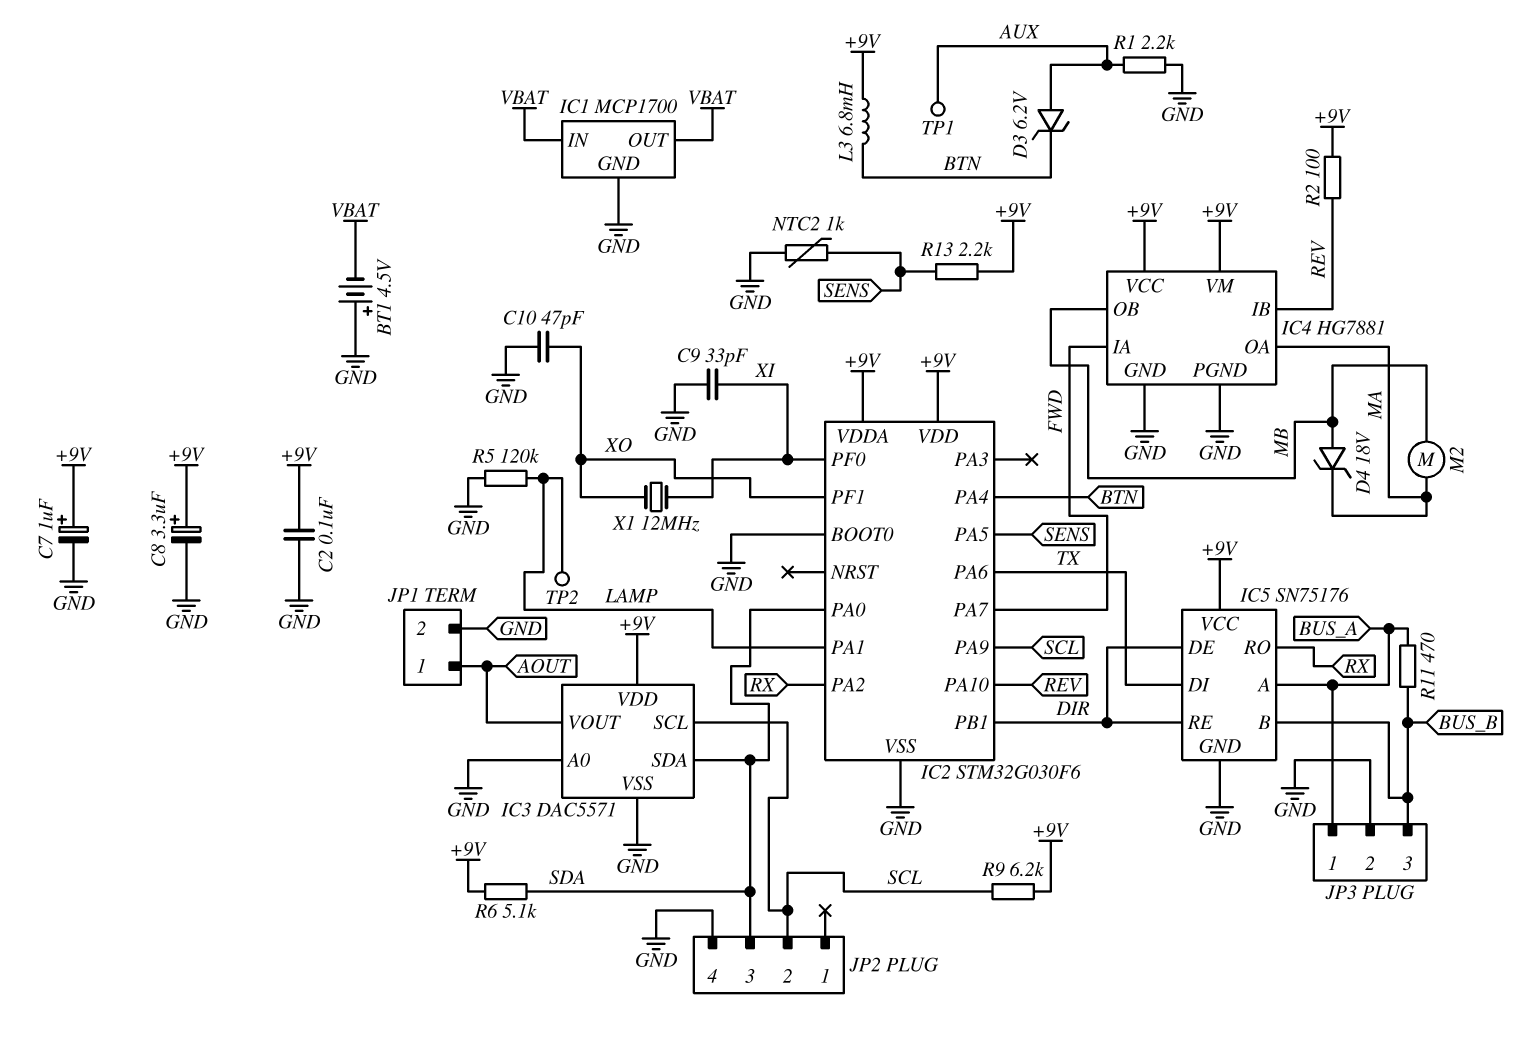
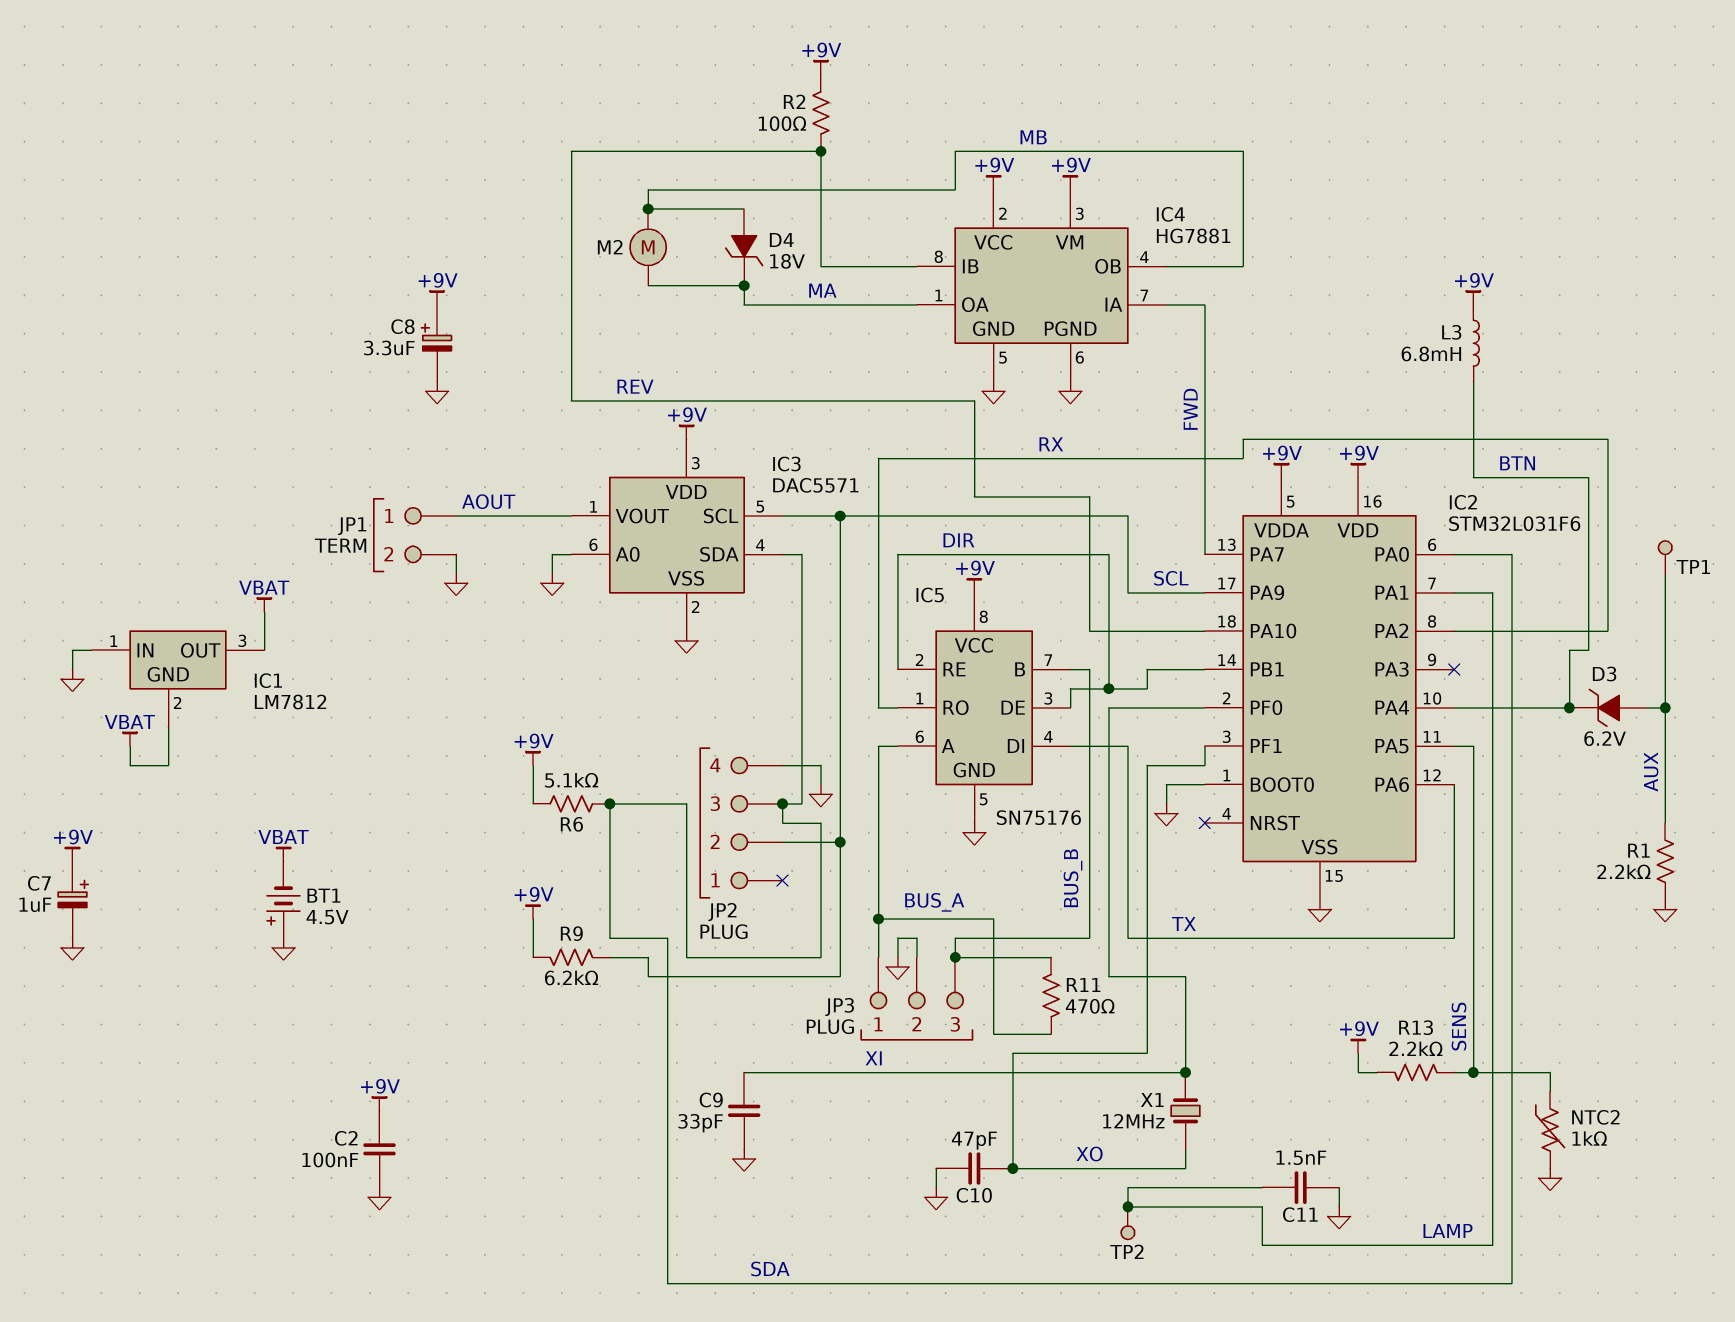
C11: none -> 1.5nF (GND, LAMP)
IC1: MCP1700 -> LM7812
IC1 pin GND: GND -> VBAT
IC1 pin IN: VBAT -> GND
IC2: STM32G030F6 -> STM32L031F6
R5: 120k (GND, LAMP) -> none

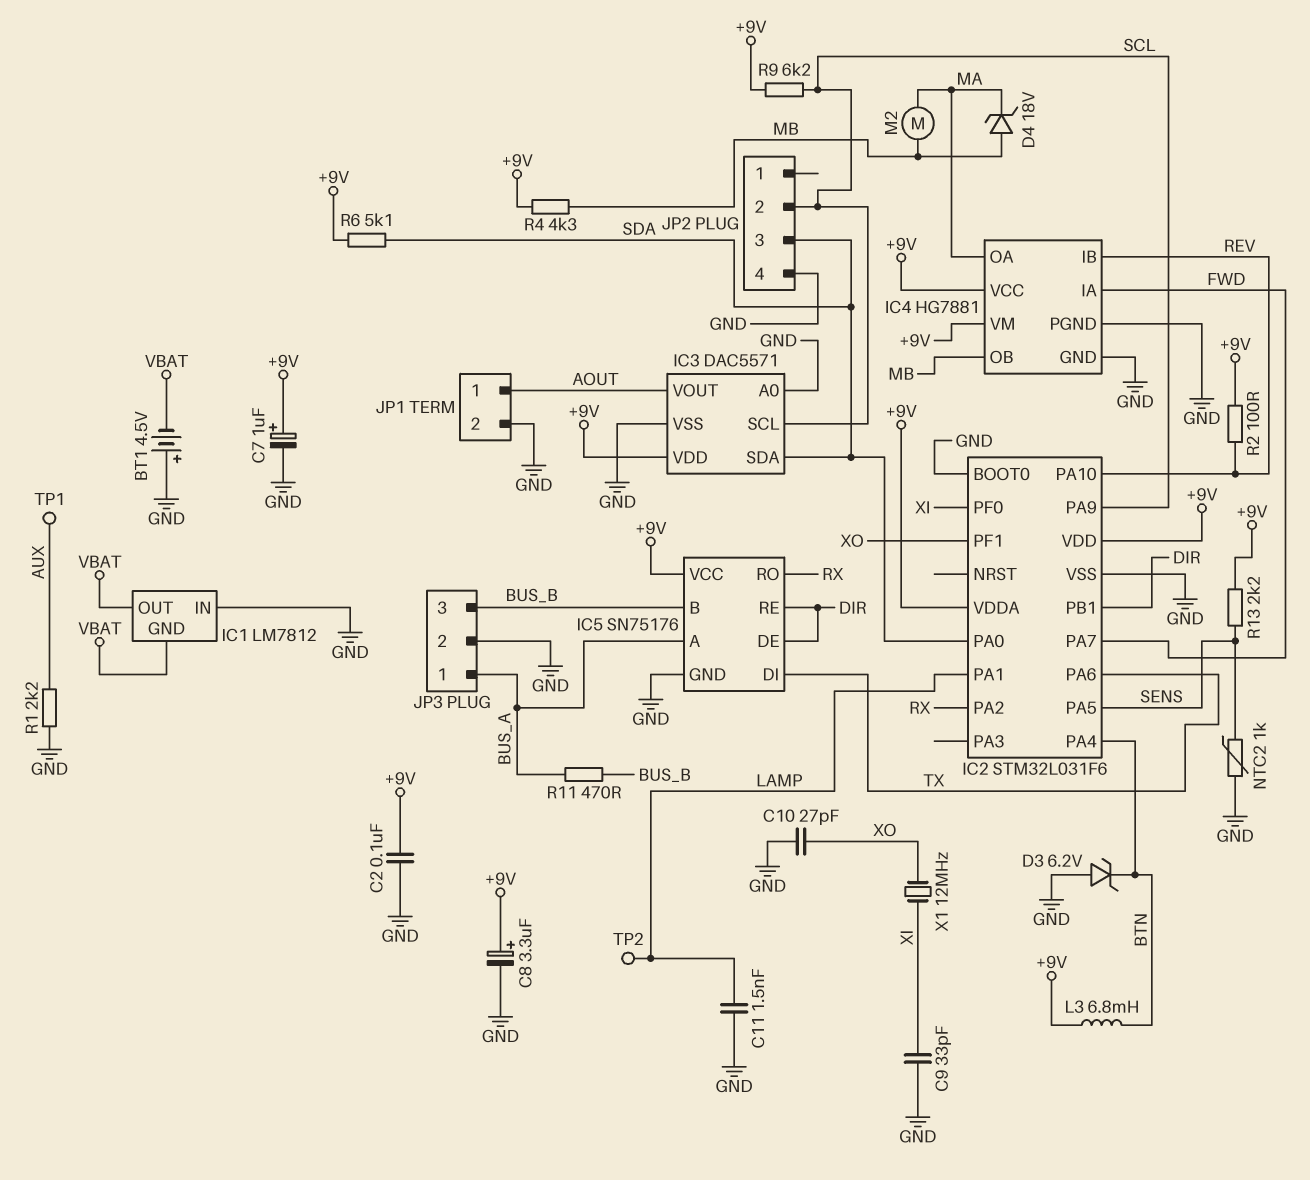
C10: 47pF (GND, XO) -> 27pF (GND, XO)
D3: zener 6.2V (A AUX, K BTN) -> zener 6.2V (A GND, K BTN)
R4: none -> 4.3k (+9V, MB)

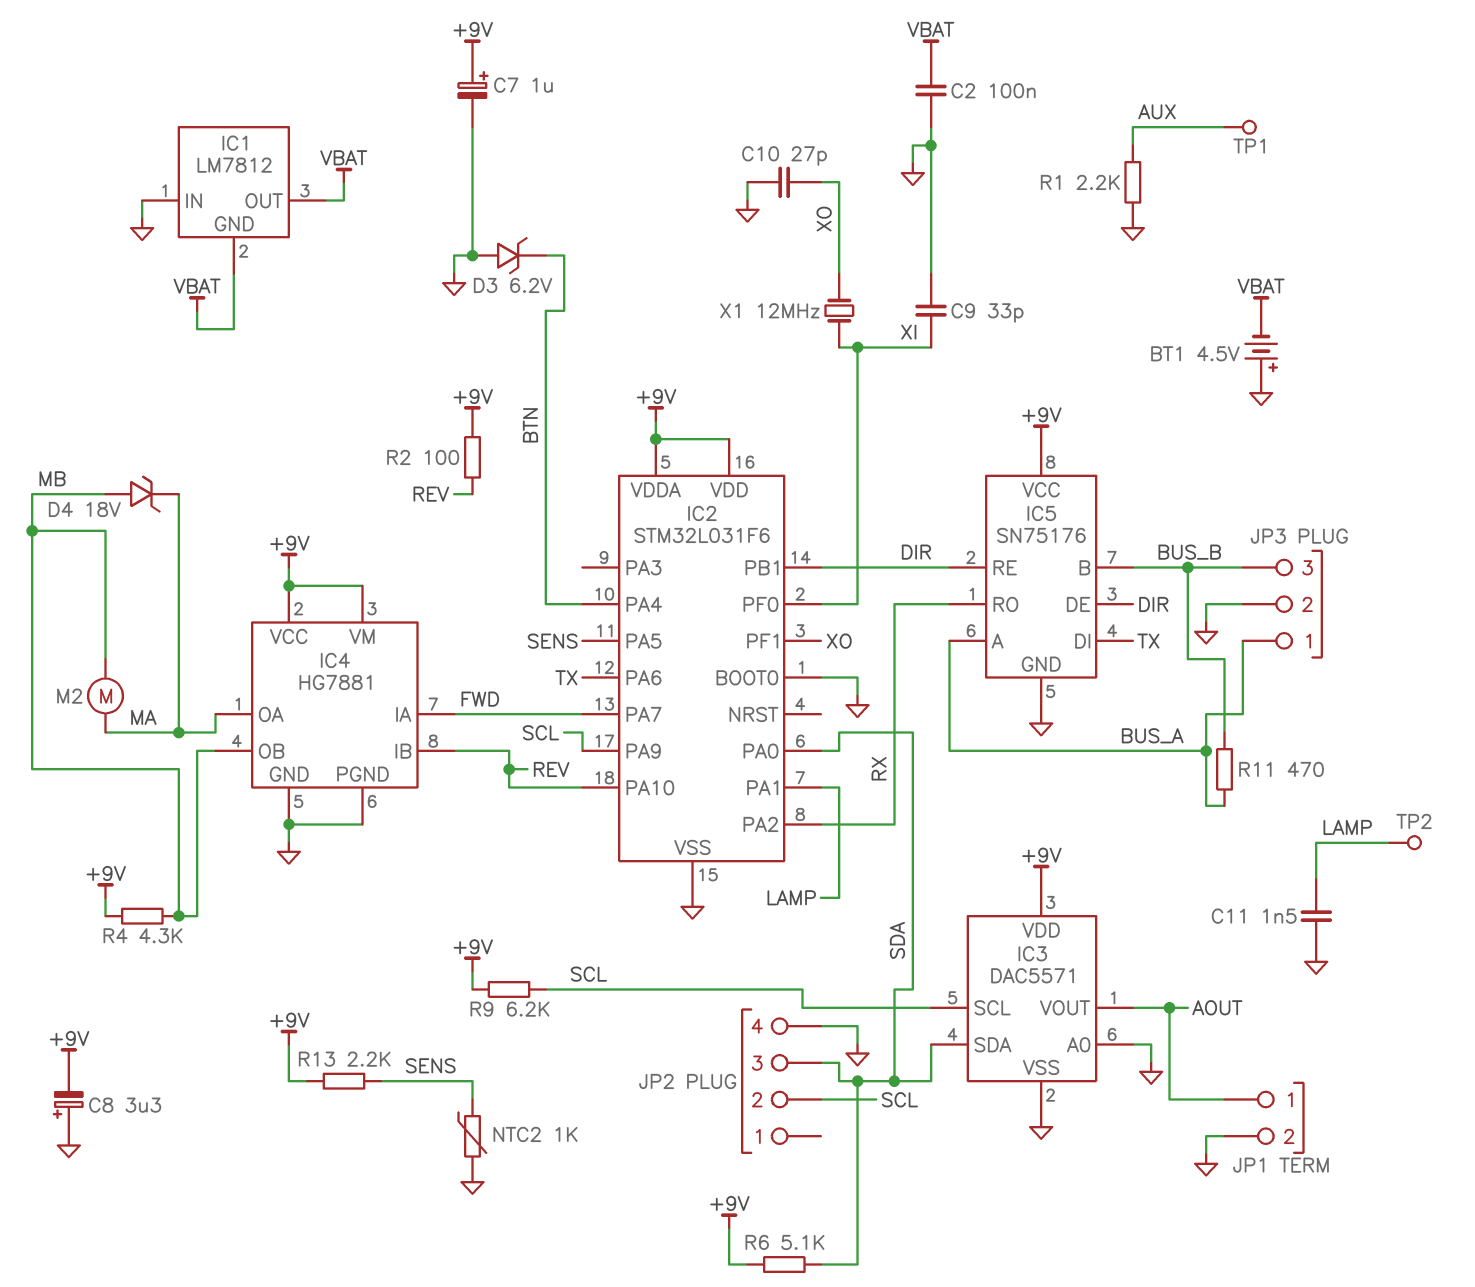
C2: 100nF (+9V, GND) -> 100nF (GND, VBAT)
C8: 3.3uF (plus +9V, minus GND) -> 3.3uF (plus GND, minus +9V)
L3: 6.8mH (+9V, BTN) -> none

